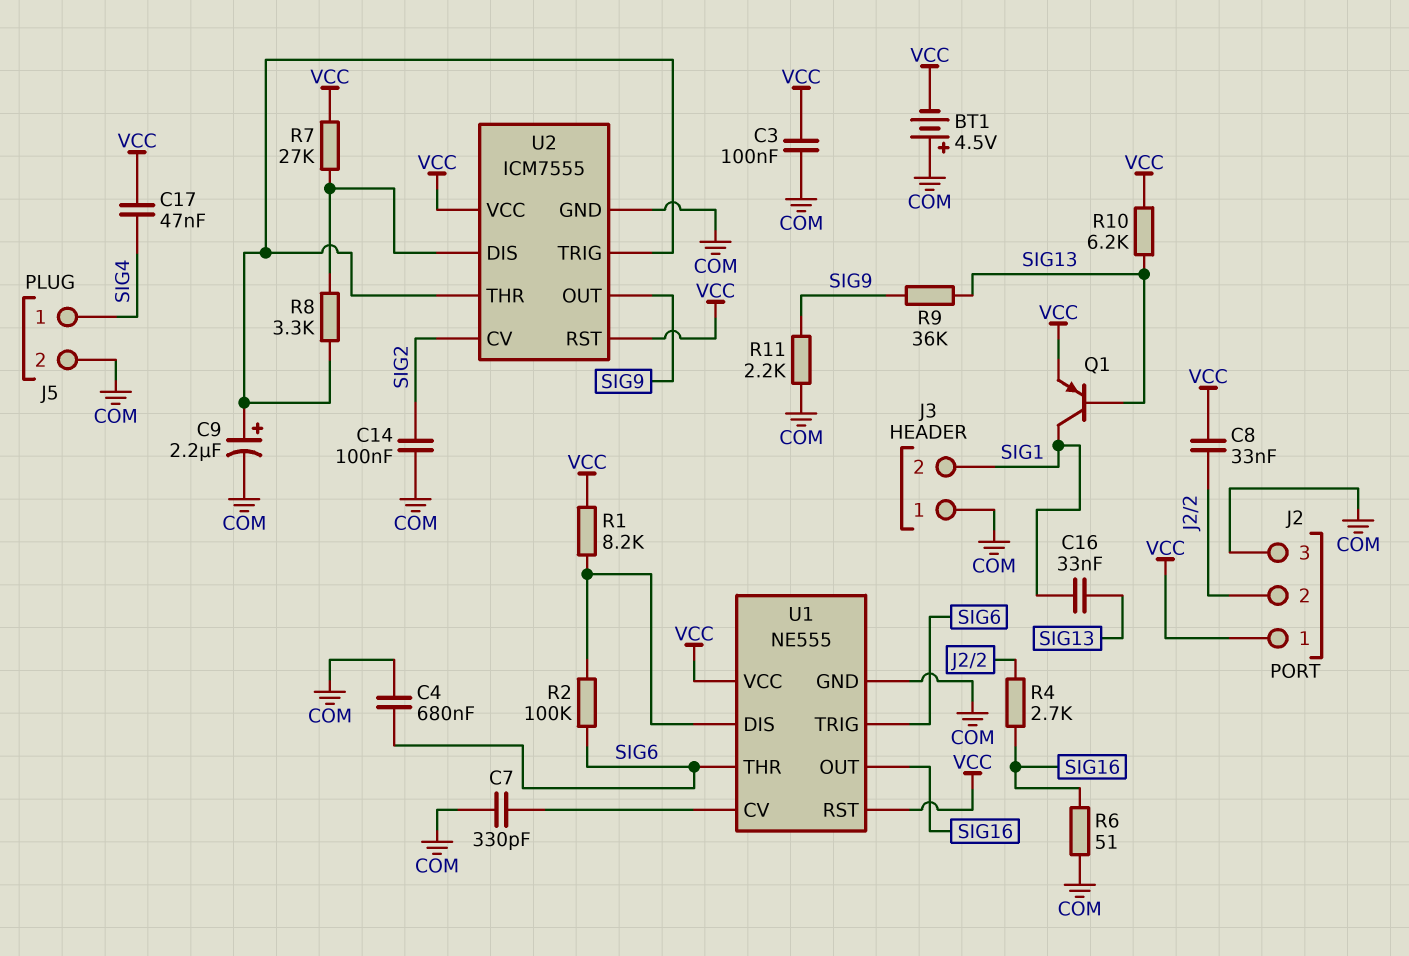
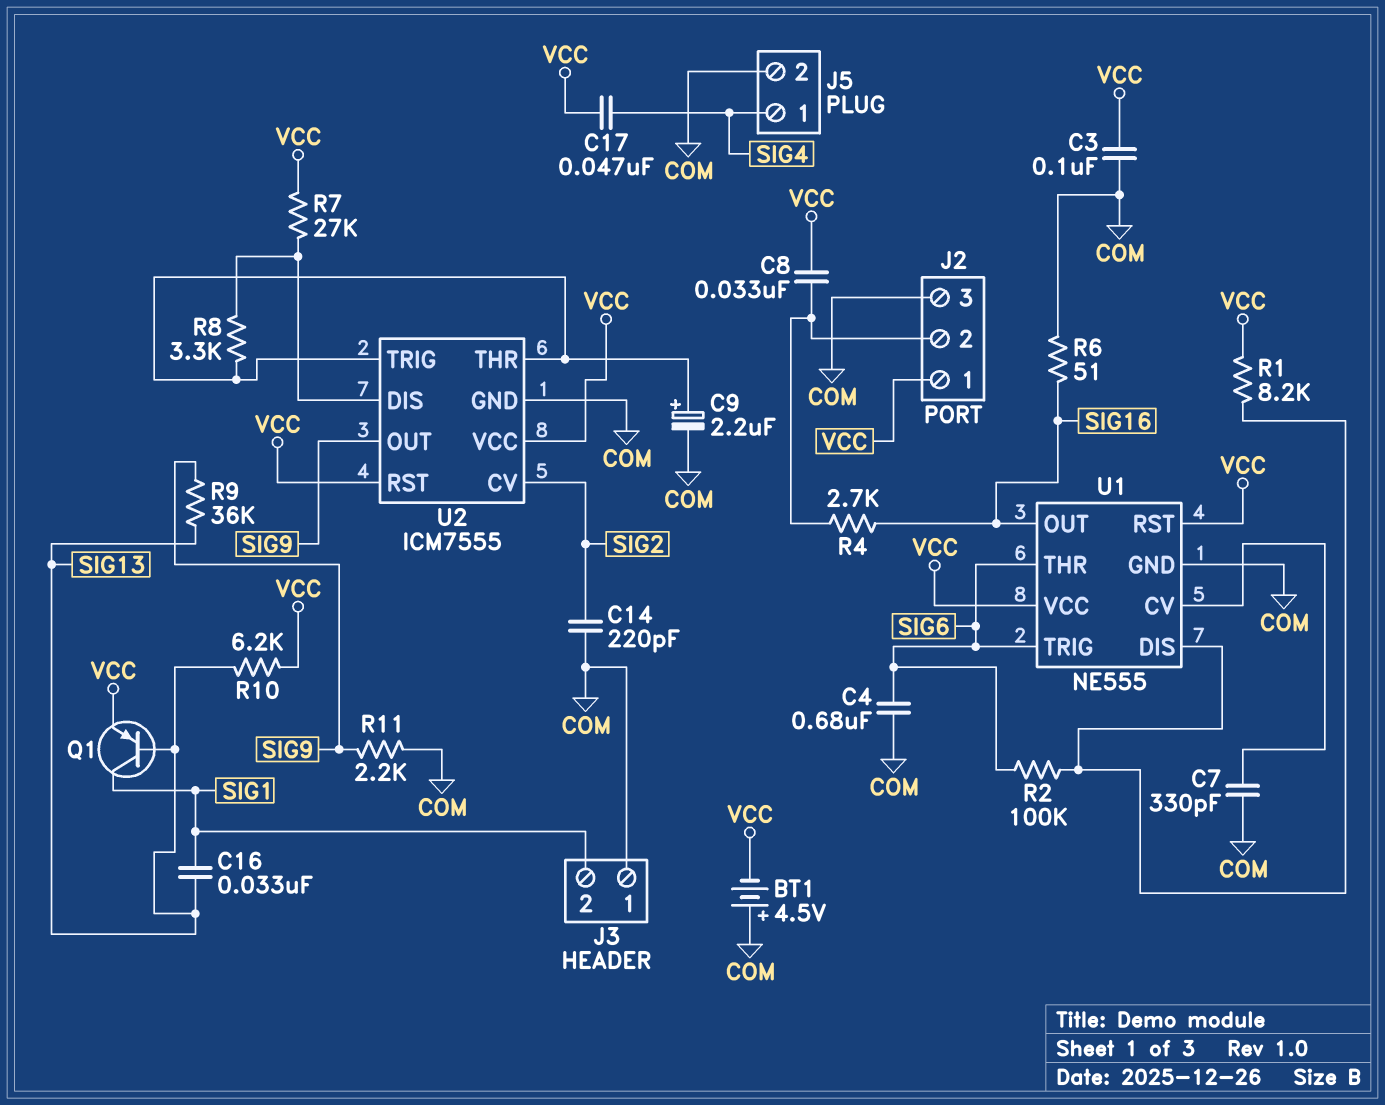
C14: 100nF (COM, SIG2) -> 220pF (COM, SIG2)

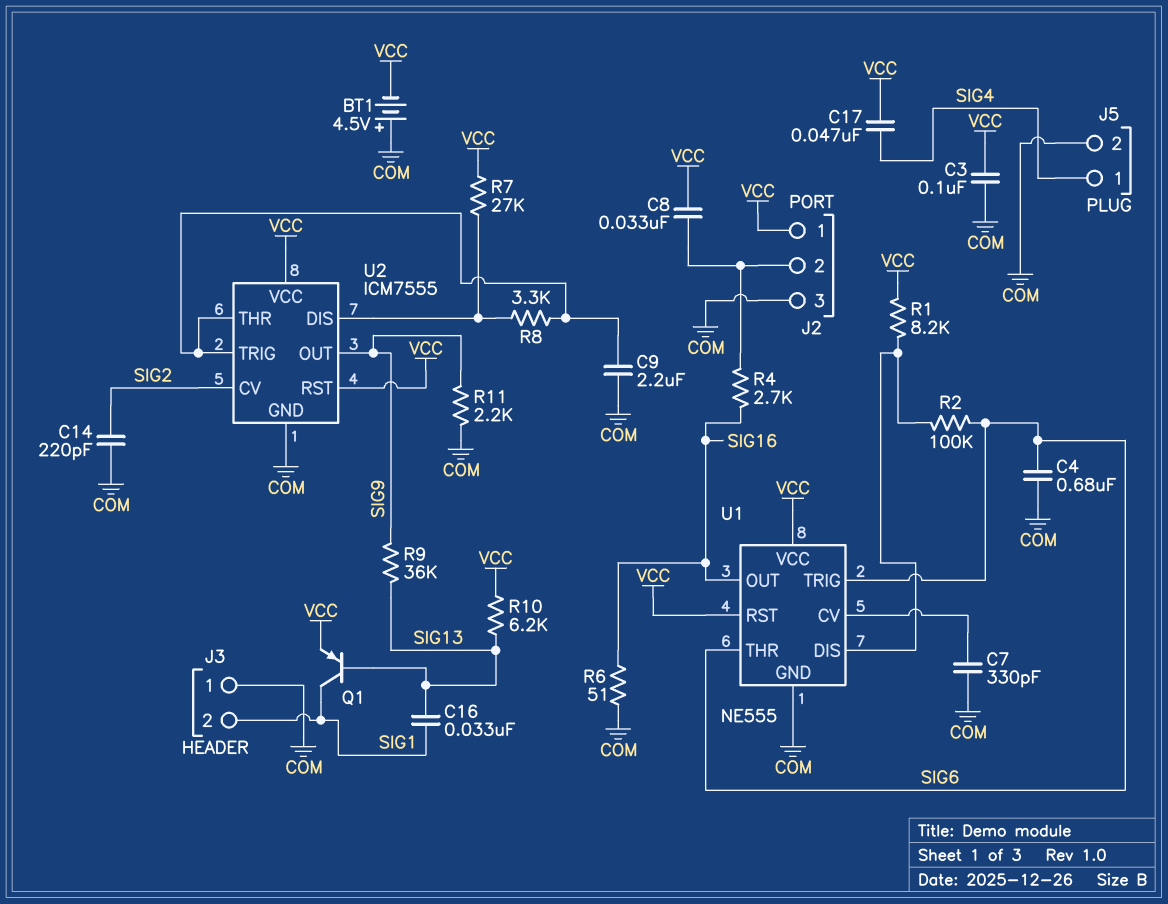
C9: 2.2uF (plus U2/THR, minus COM) -> 2.2uF (COM, U2/THR)

